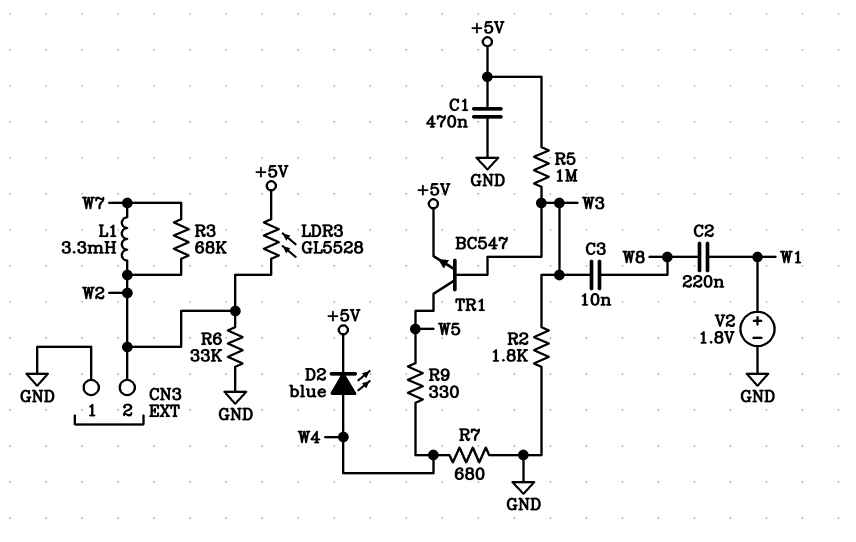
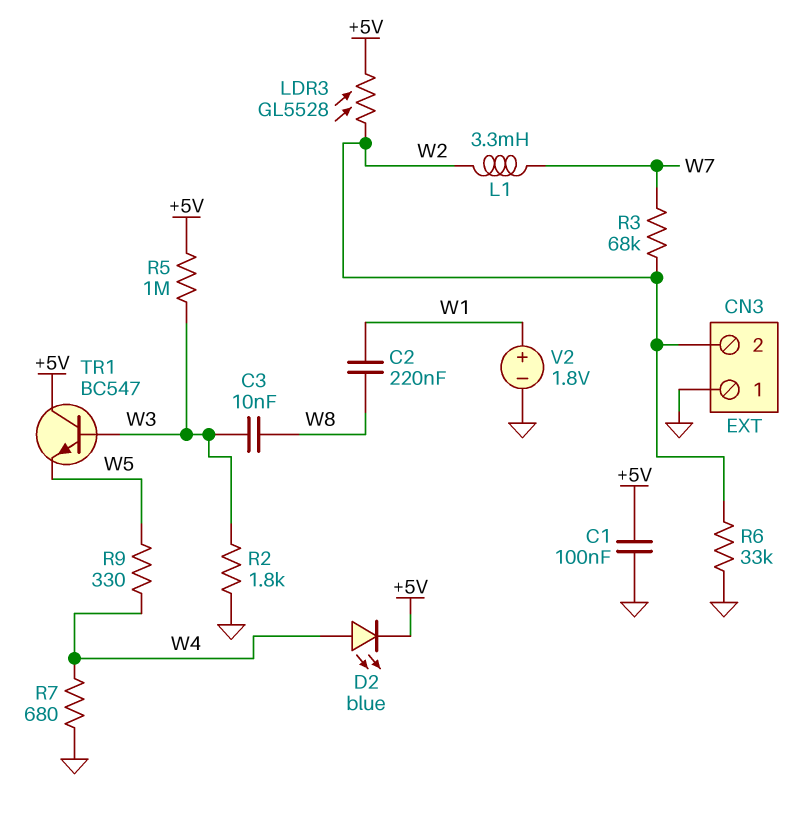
C1: 470nF (+5V, GND) -> 100nF (+5V, GND)
TR1: NPN BC547 (B W3, C W5, E +5V) -> NPN BC547 (B W3, C +5V, E W5)

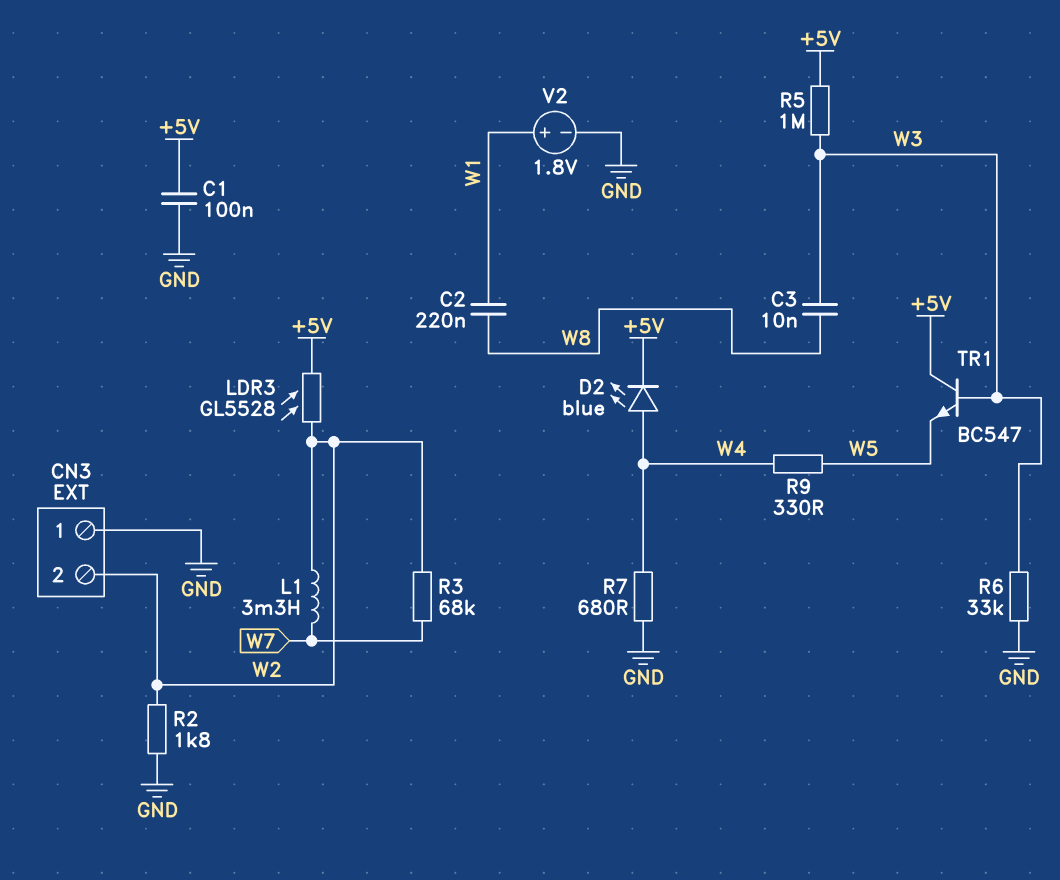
R2: 1.8k (GND, W3) -> 1.8k (GND, W2)
R6: 33k (GND, W2) -> 33k (GND, W3)

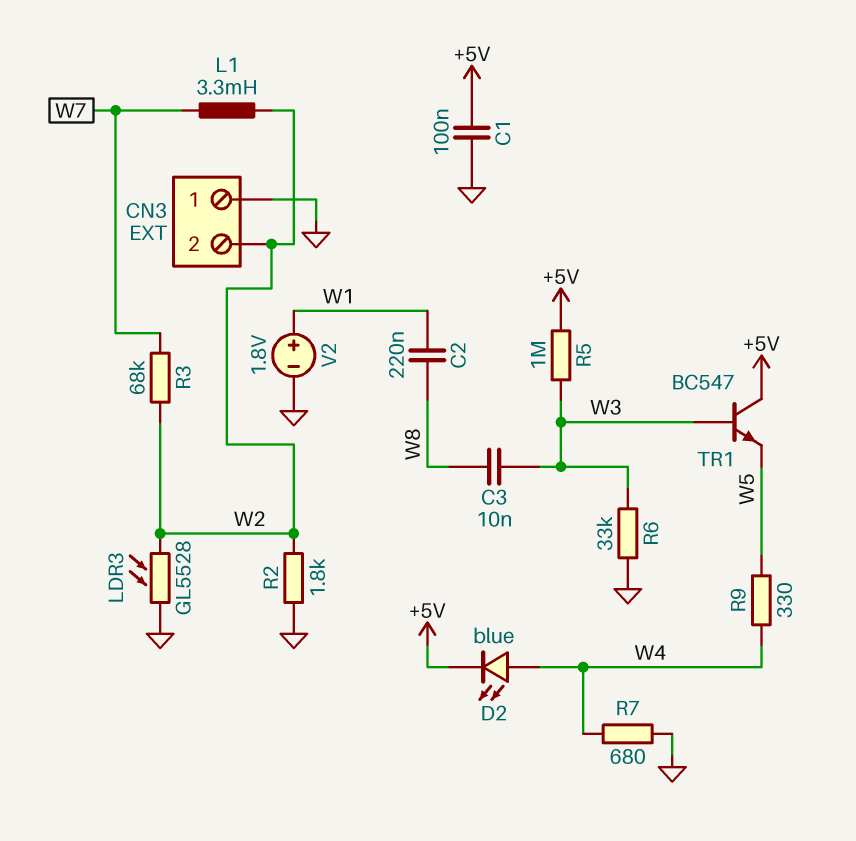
LDR3: GL5528 (+5V, W2) -> GL5528 (GND, W2)

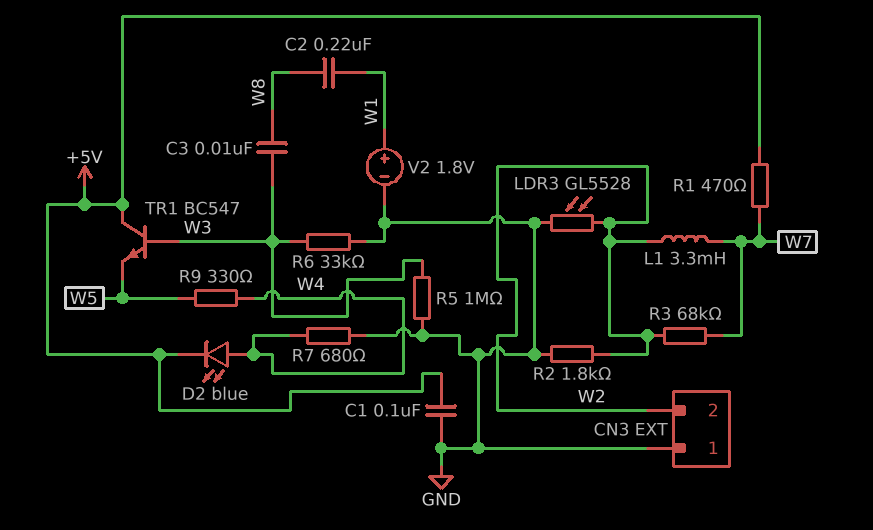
R1: none -> 470 (+5V, W7)
R5: 1M (+5V, W3) -> 1M (GND, W3)

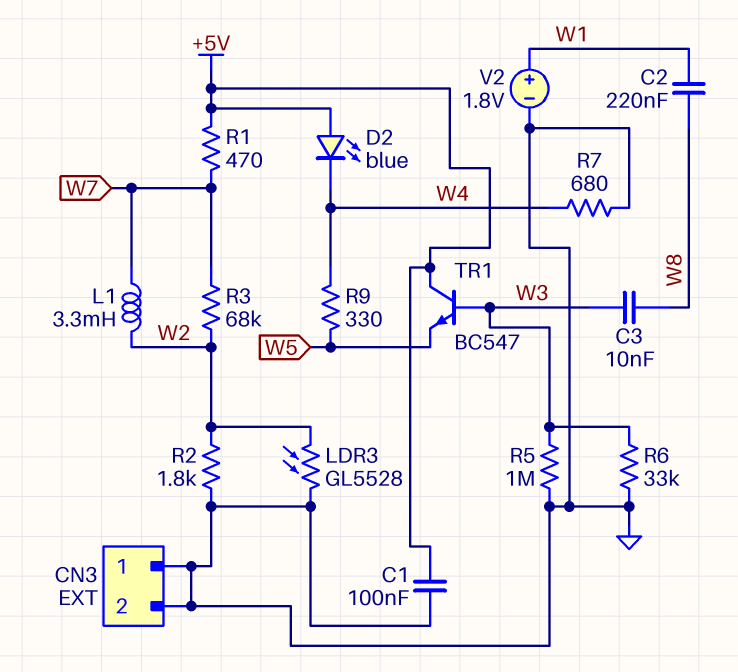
CN3 pin 2: W2 -> GND
D2: LED blue (A W4, K +5V) -> LED blue (A +5V, K W4)

